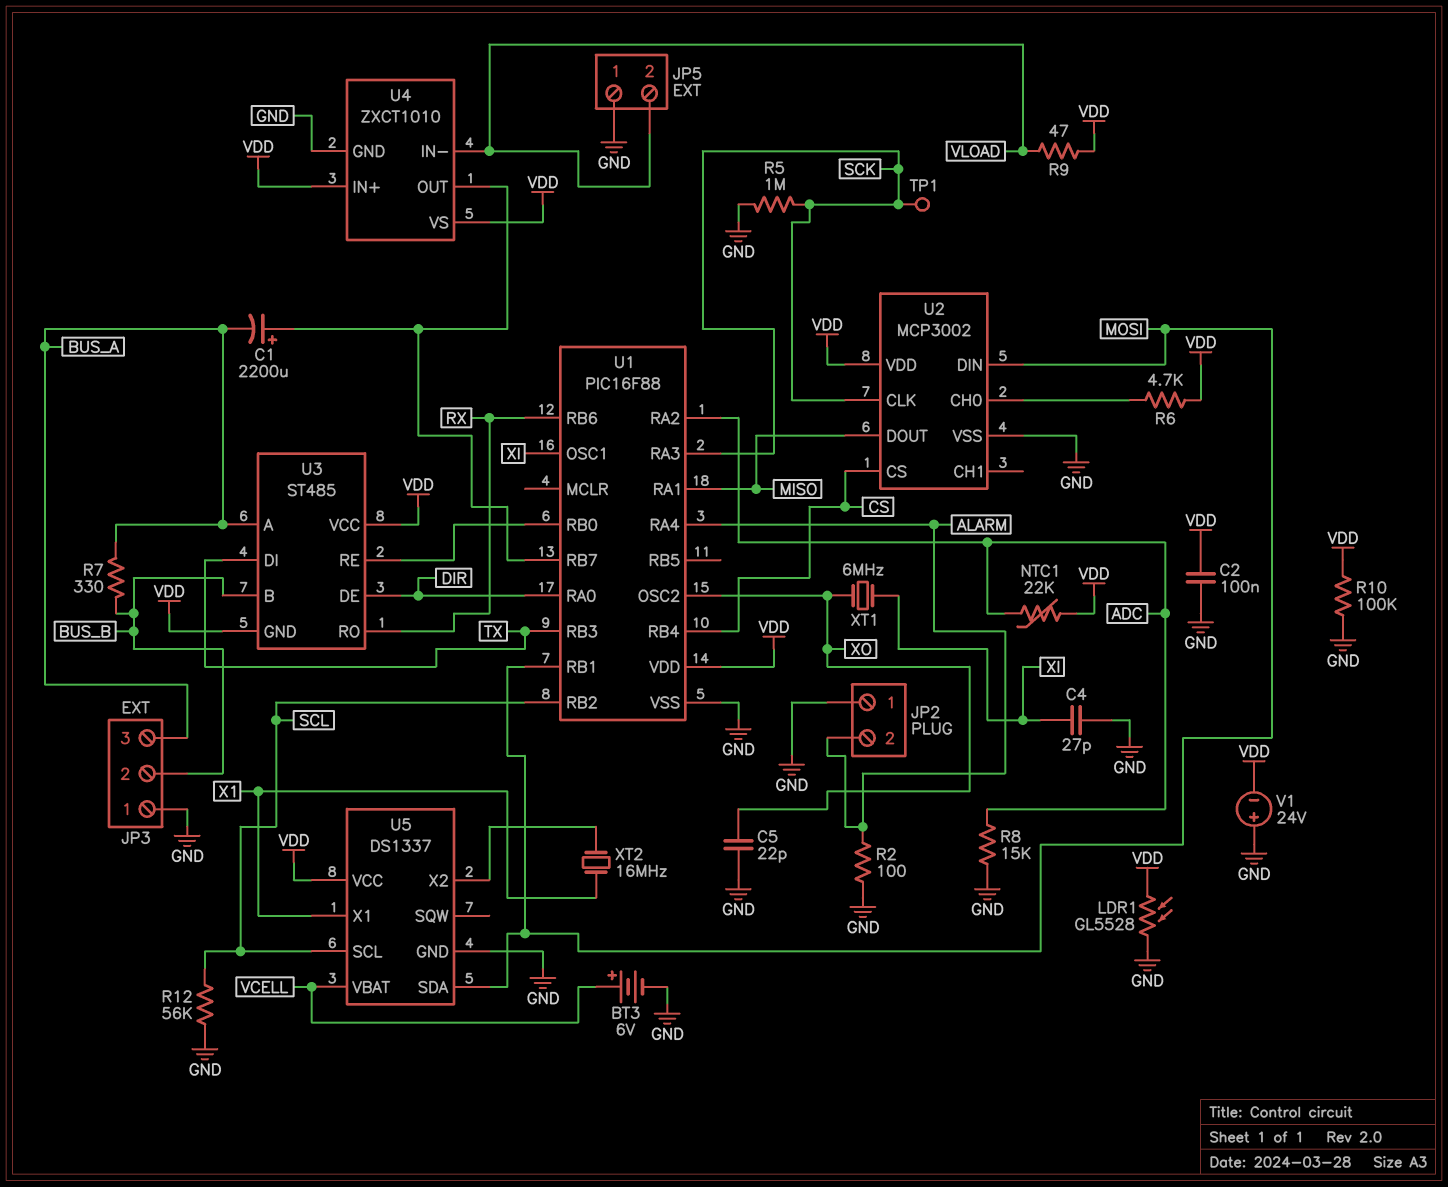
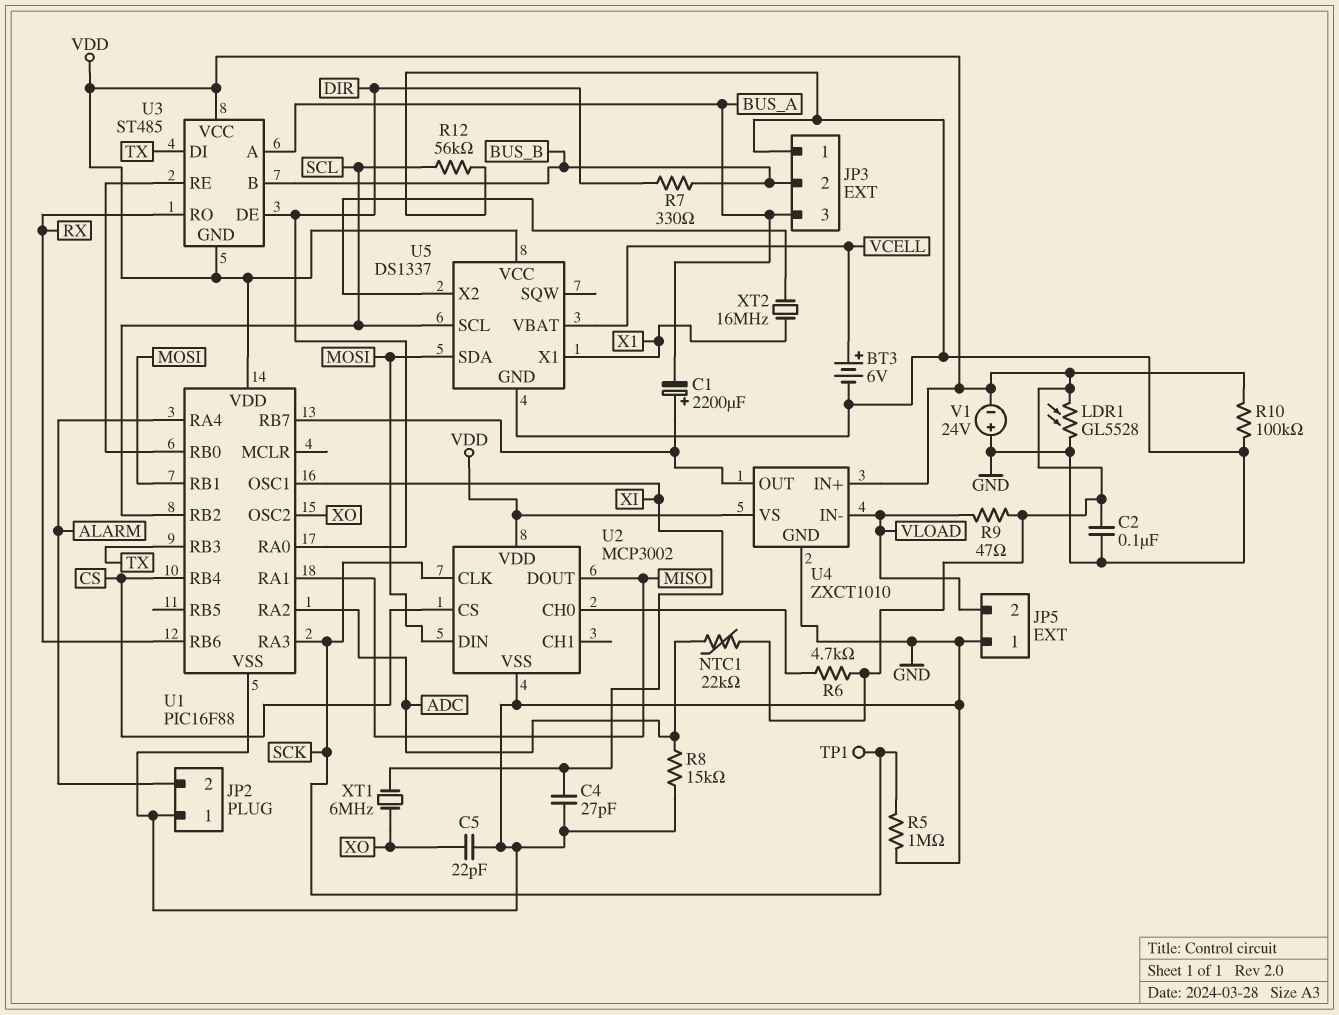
R2: 100 (ALARM, GND) -> none
R7: 330 (BUS_A, BUS_B) -> 330 (BUS_B, DIR)

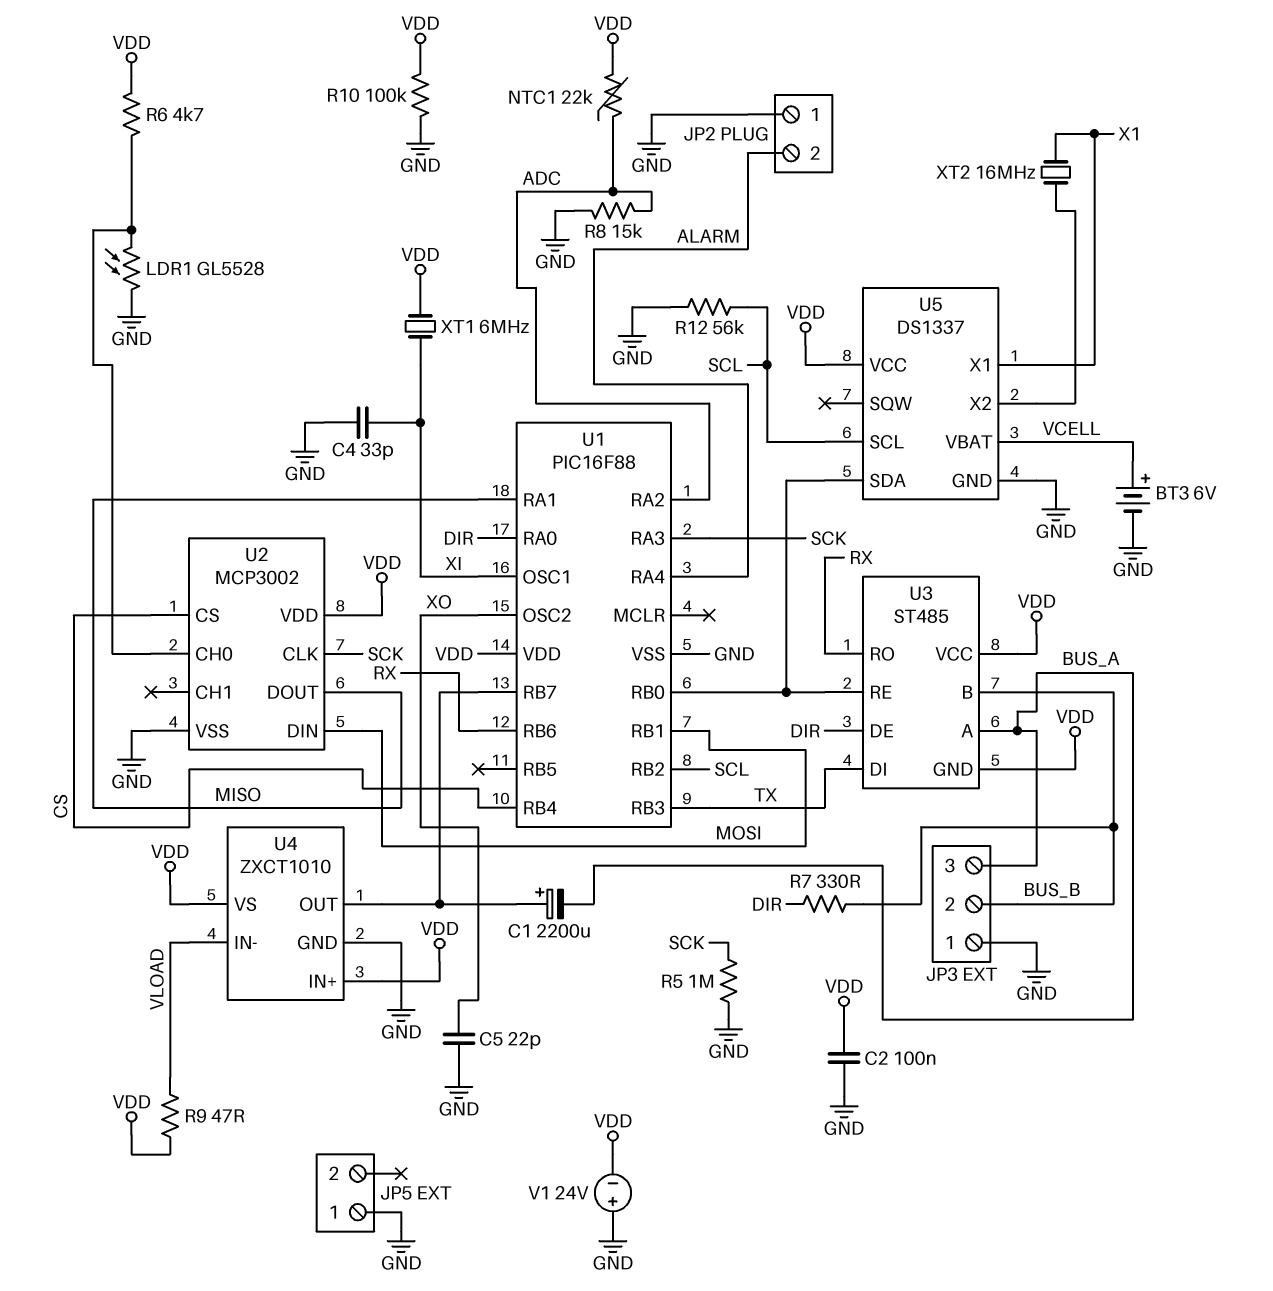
C4: 27pF (GND, XI) -> 33pF (GND, XI)
JP5 pin 2: VLOAD -> none
LDR1: GL5528 (GND, VDD) -> GL5528 (GND, U2/CH0)
TP1: test point (SCK) -> none
U5 pin SDA: MOSI -> U1/RB0
XT1: 6MHz (XI, XO) -> 6MHz (VDD, XI)

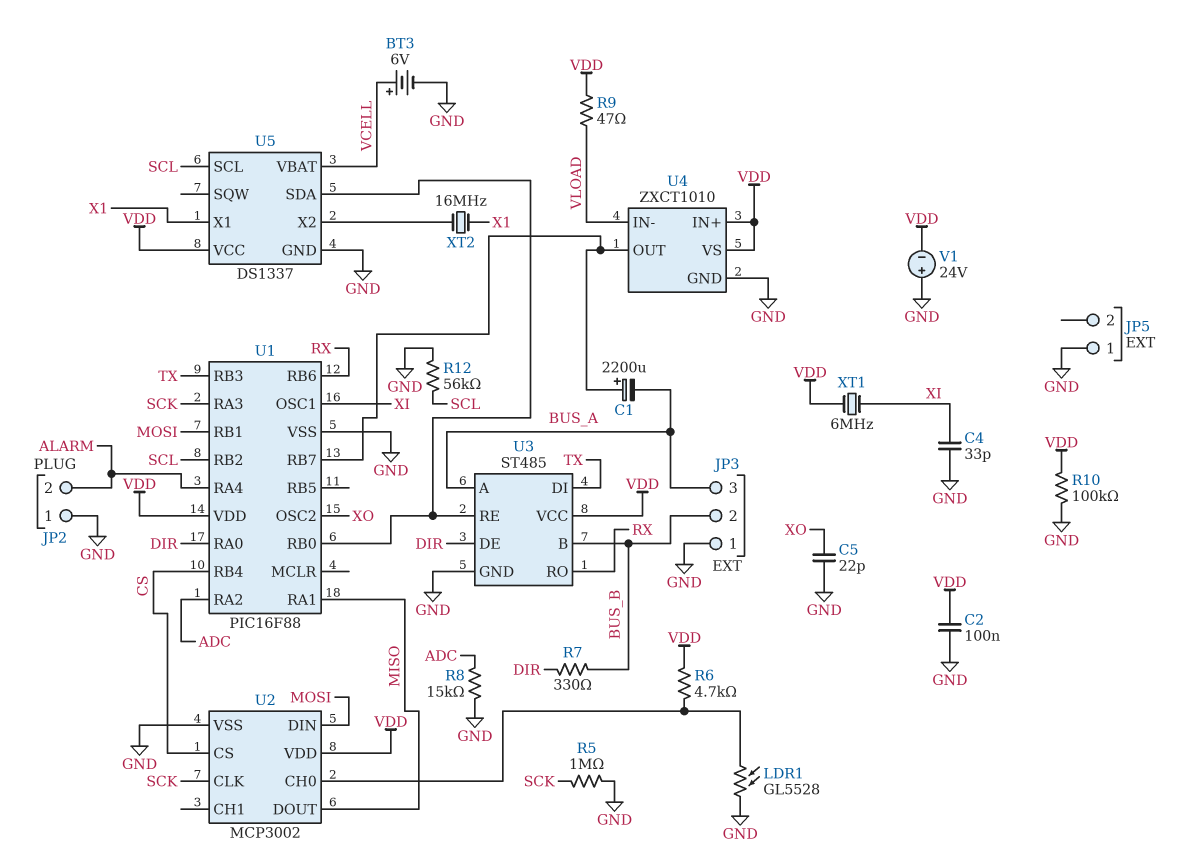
NTC1: 22k (ADC, VDD) -> none
U3 pin GND: VDD -> GND

